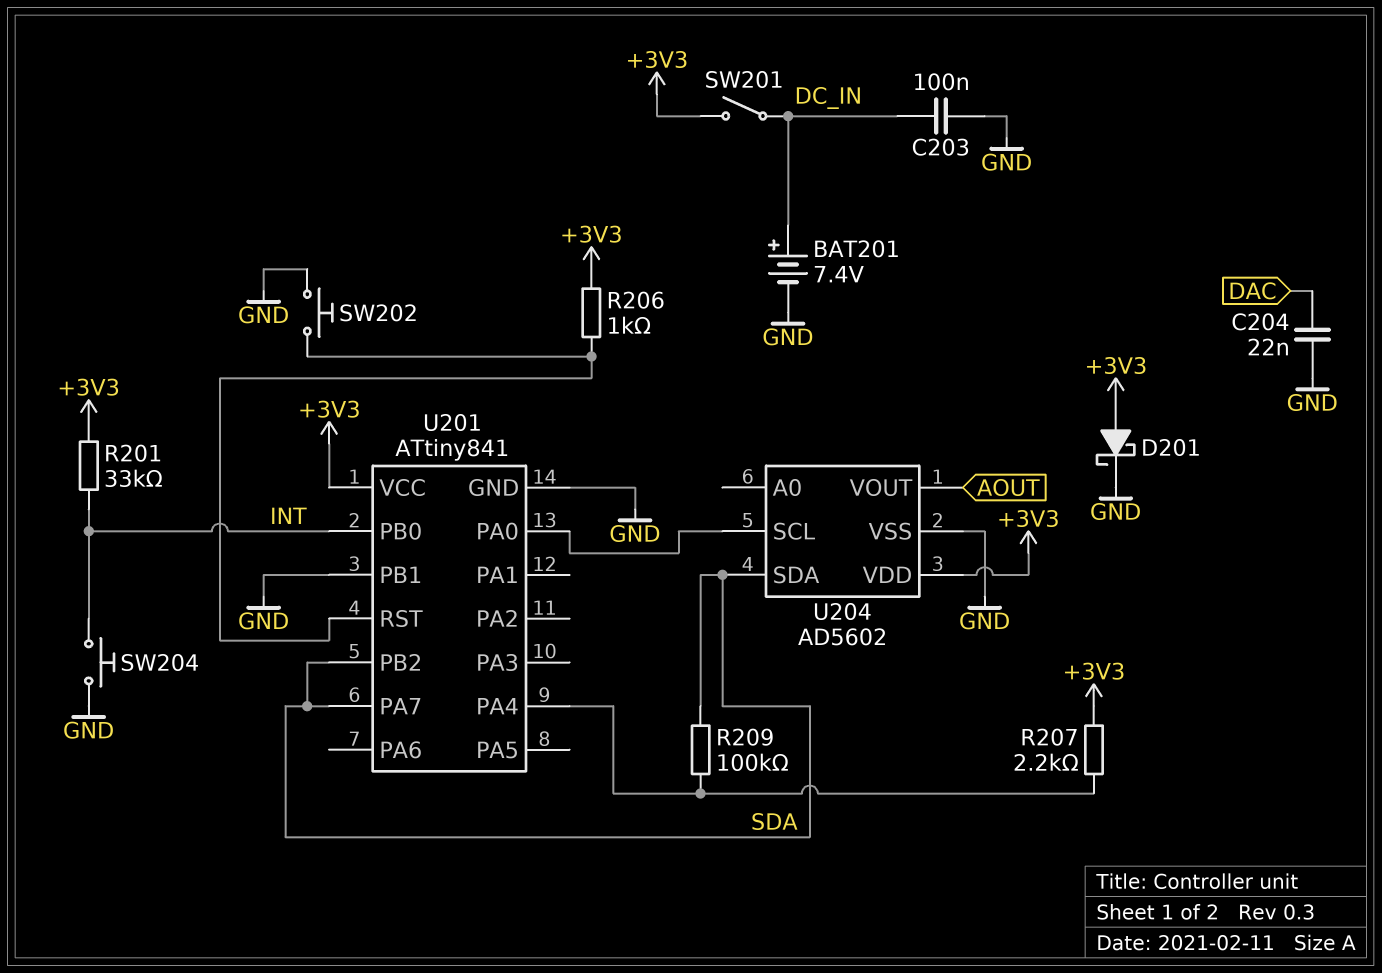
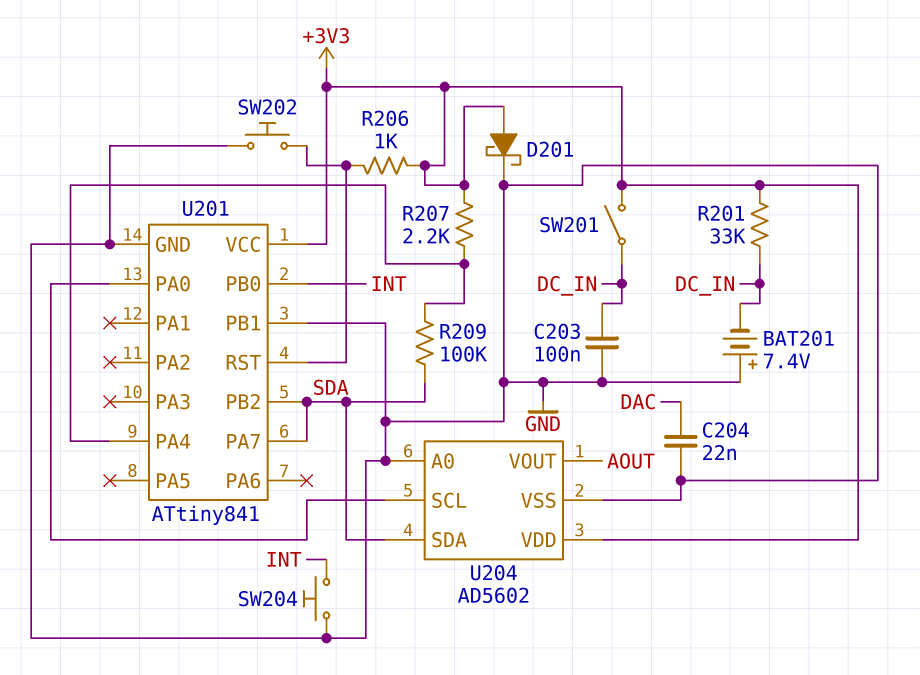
BAT201: 7.4V (plus DC_IN, minus GND) -> 7.4V (plus GND, minus DC_IN)
R201: 33k (+3V3, INT) -> 33k (+3V3, DC_IN)
U204 pin A0: none -> GND

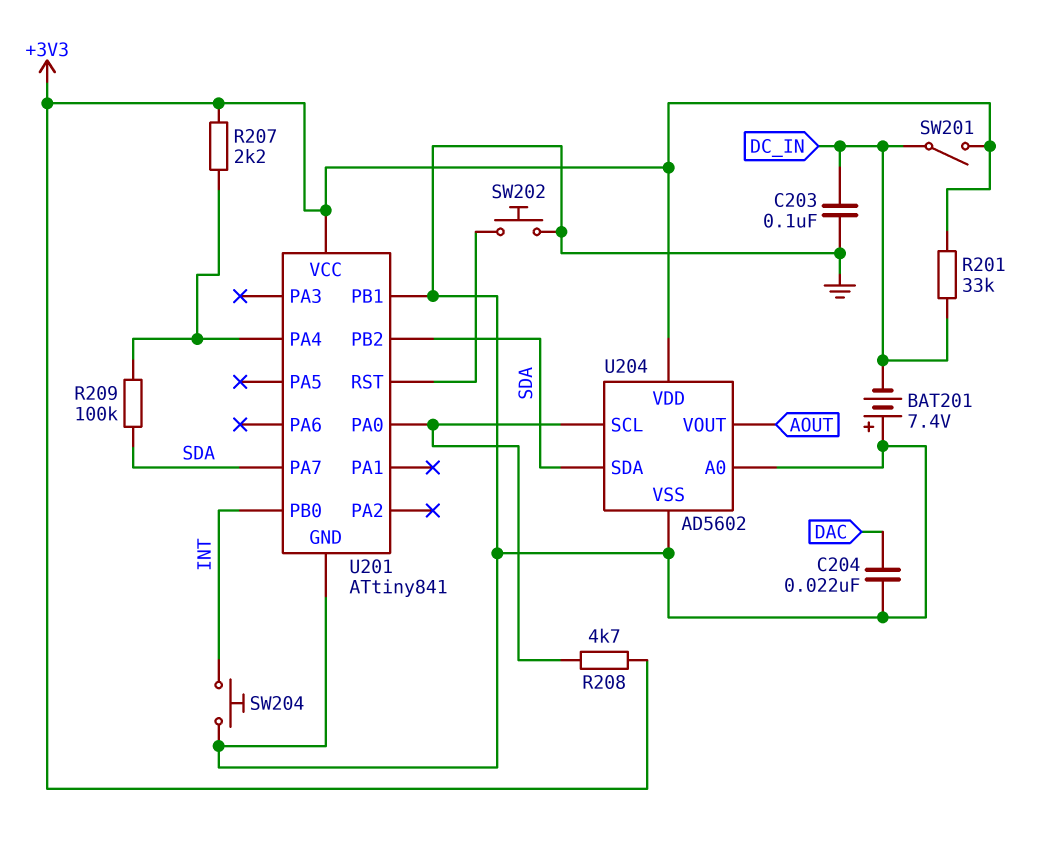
D201: schottky (A +3V3, K GND) -> none
R206: 1k (+3V3, U201/RST) -> none
R208: none -> 4.7k (+3V3, U201/PA0)

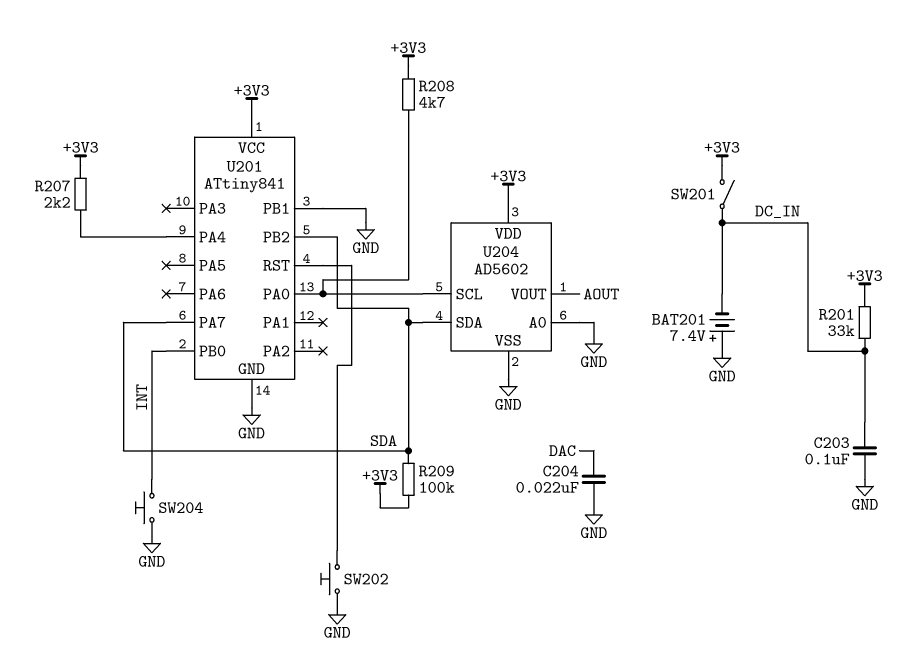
R209: 100k (SDA, U201/PA4) -> 100k (+3V3, SDA)

